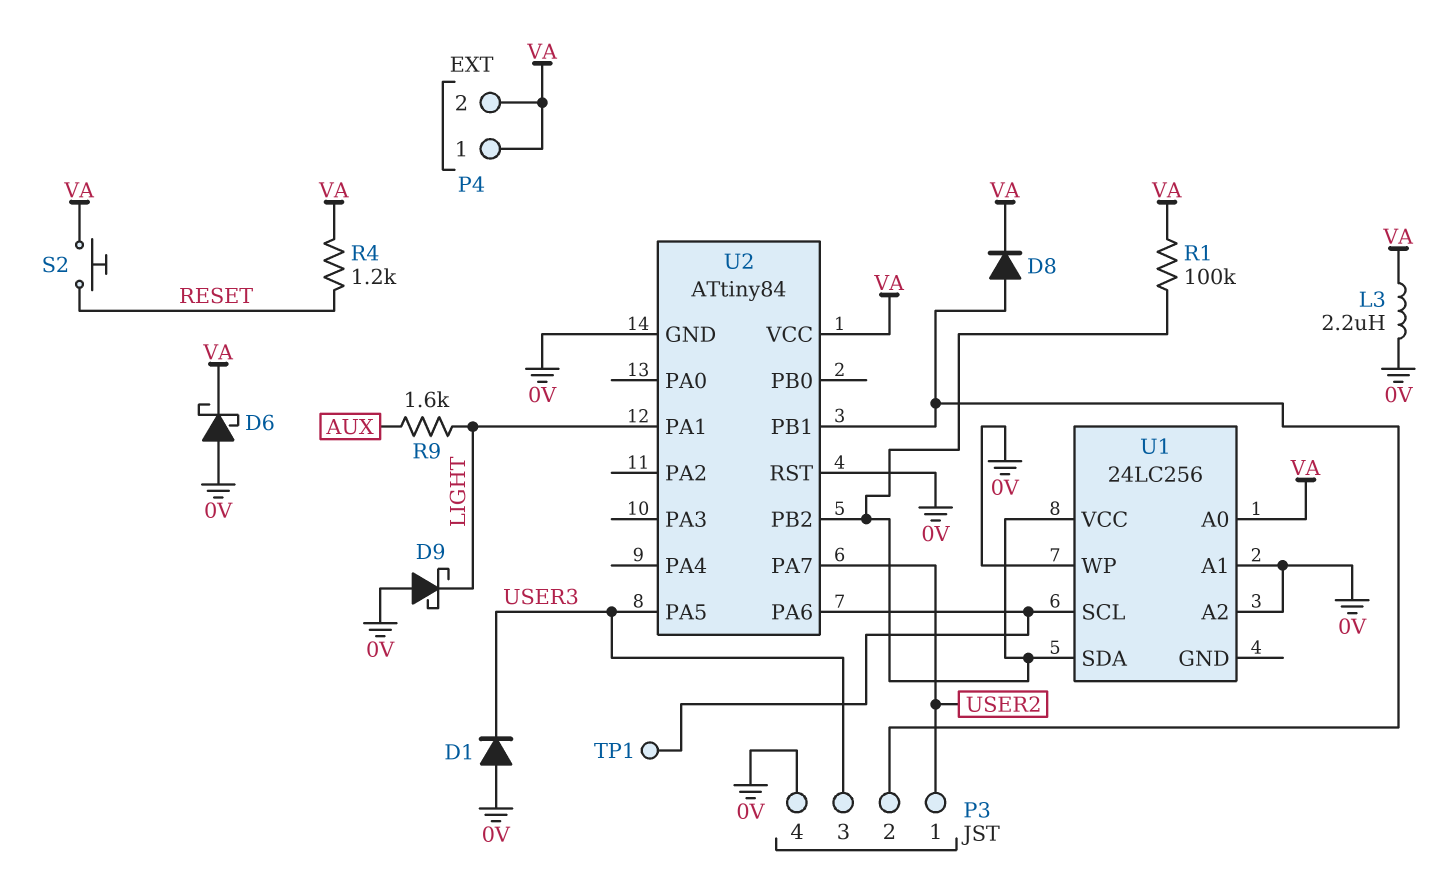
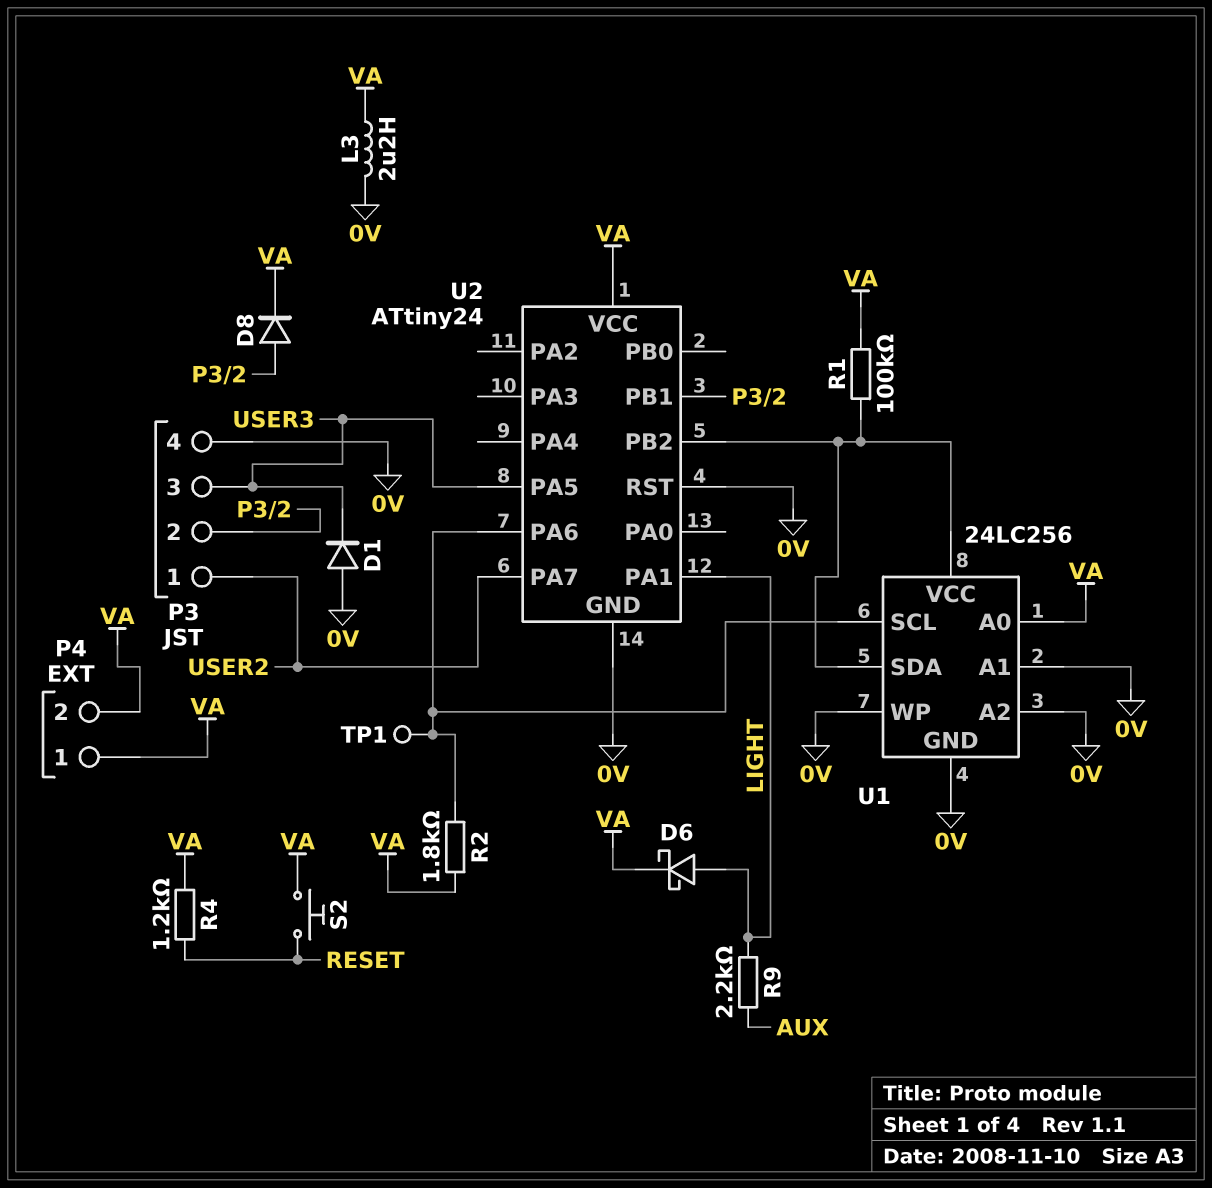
D6: schottky (A 0V, K VA) -> schottky (A LIGHT, K VA)
D9: schottky (A 0V, K LIGHT) -> none
R2: none -> 1.8k (U1/SCL, VA)
R9: 1.6k (AUX, LIGHT) -> 2.2k (AUX, LIGHT)
U1 pin GND: none -> 0V
U2: ATtiny84 -> ATtiny24

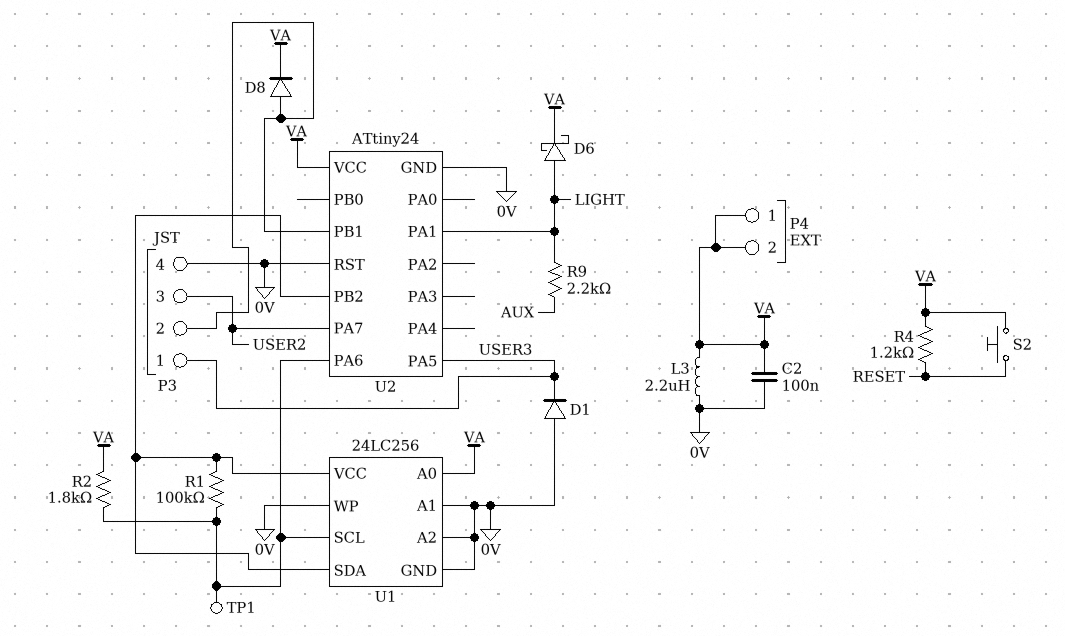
C2: none -> 100nF (0V, VA)
P3 pin 1: USER2 -> USER3
P3 pin 3: USER3 -> USER2
R1: 100k (U1/SDA, VA) -> 100k (U1/SCL, U1/SDA)

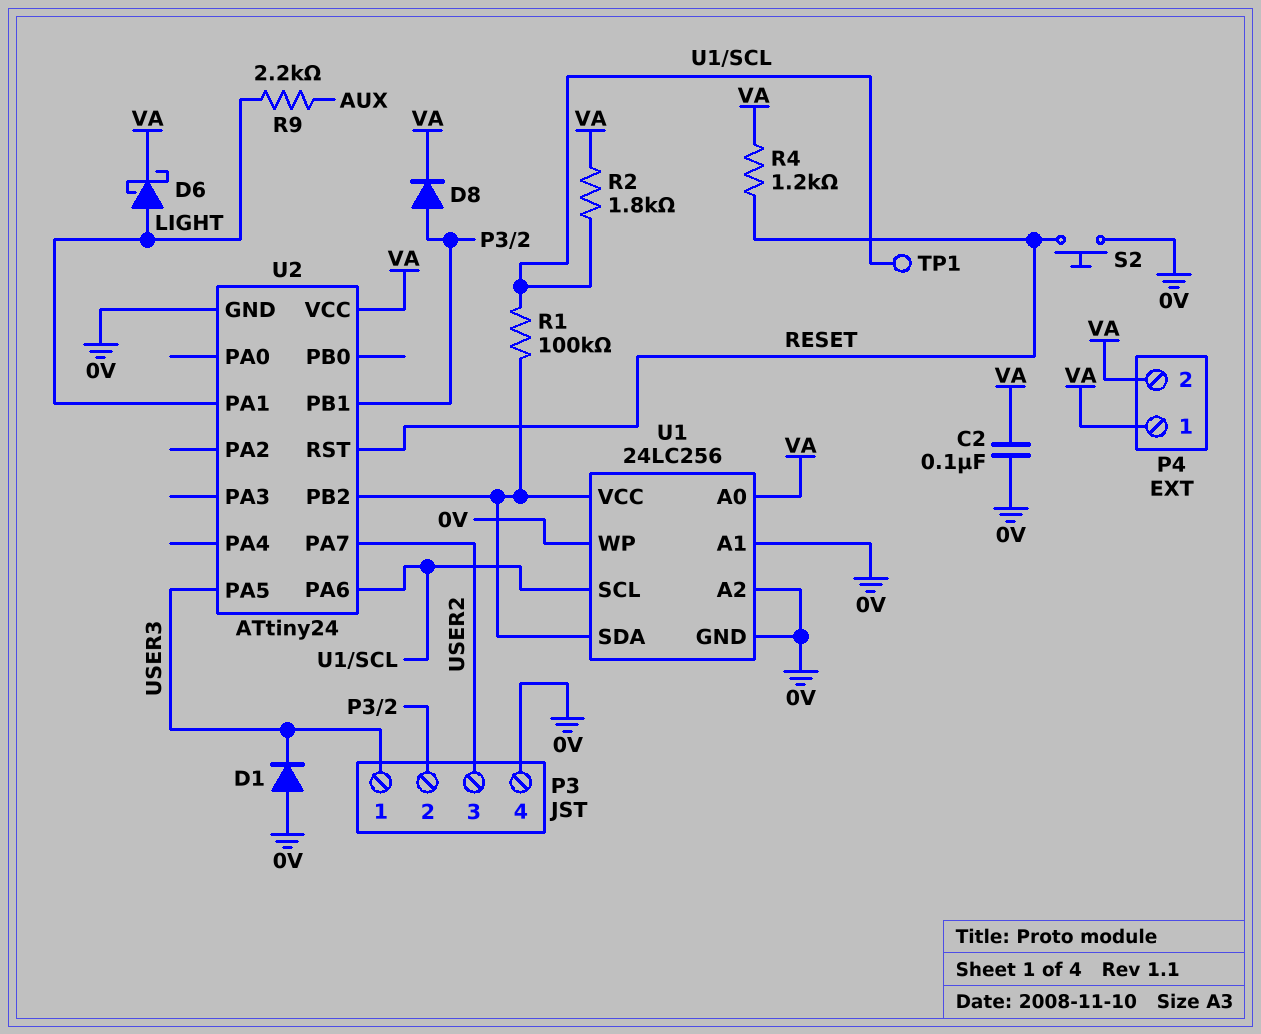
L3: 2.2uH (0V, VA) -> none
S2: button (RESET, VA) -> button (0V, RESET)
U2 pin RST: 0V -> RESET

